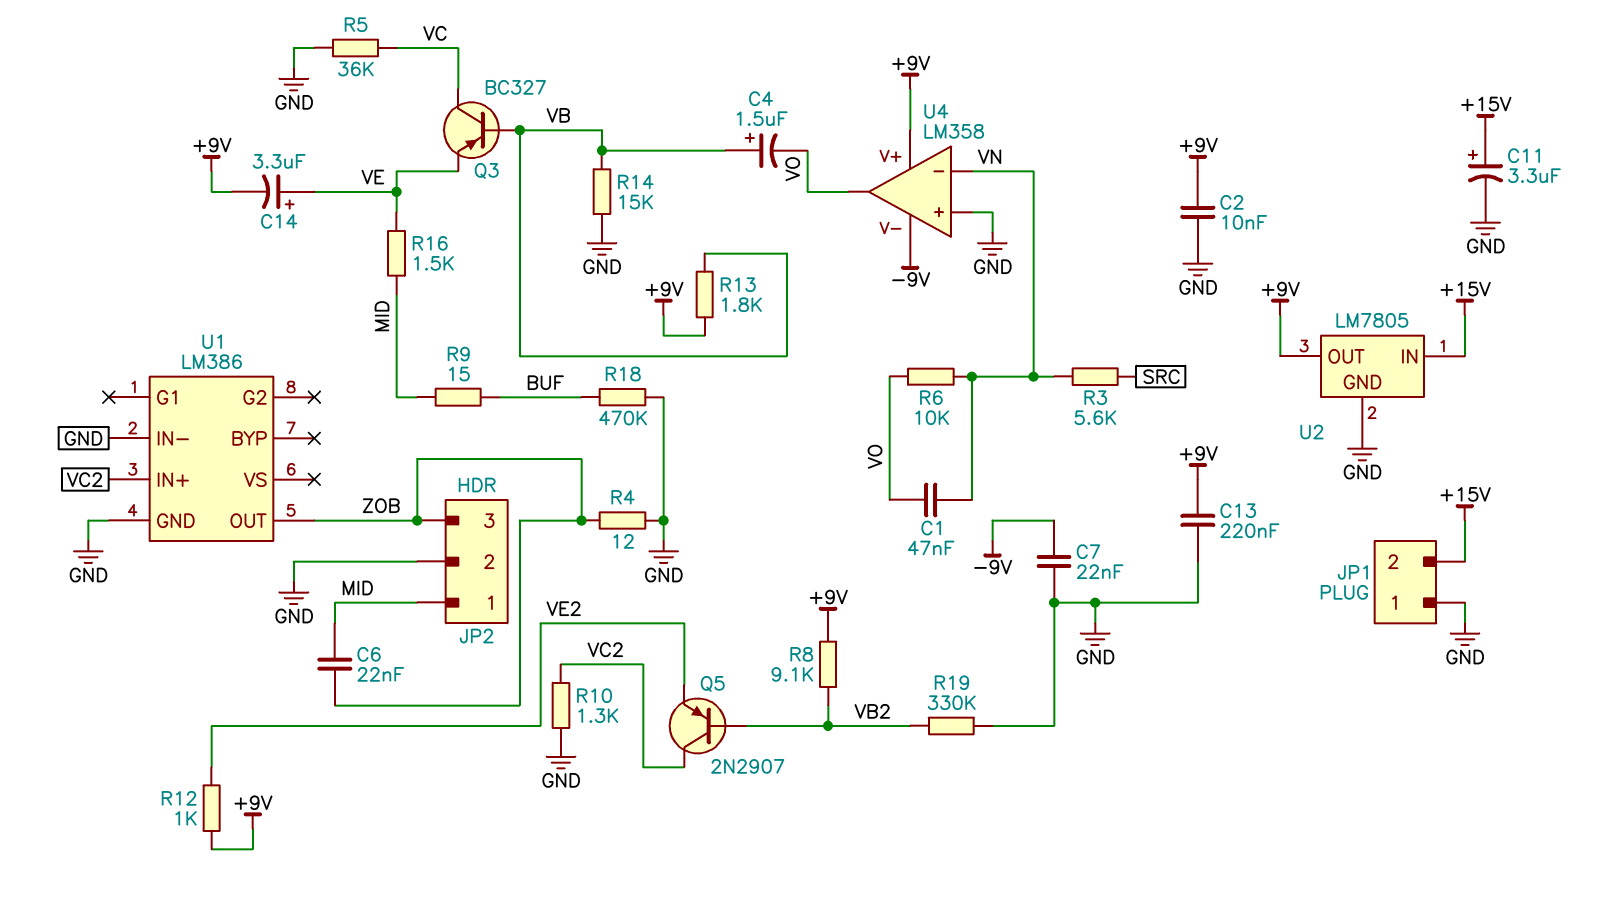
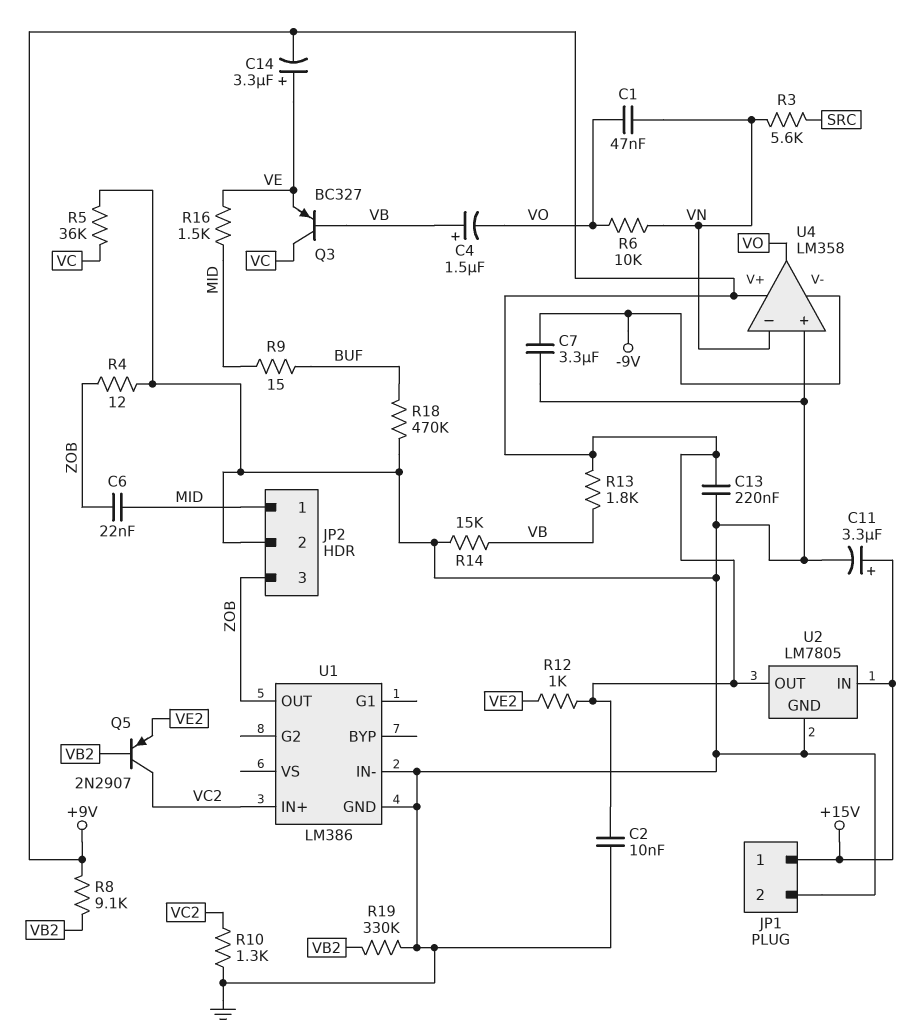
C7: 22nF (-9V, GND) -> 3.3uF (-9V, GND)
JP1 pin 1: GND -> +15V
JP1 pin 2: +15V -> GND

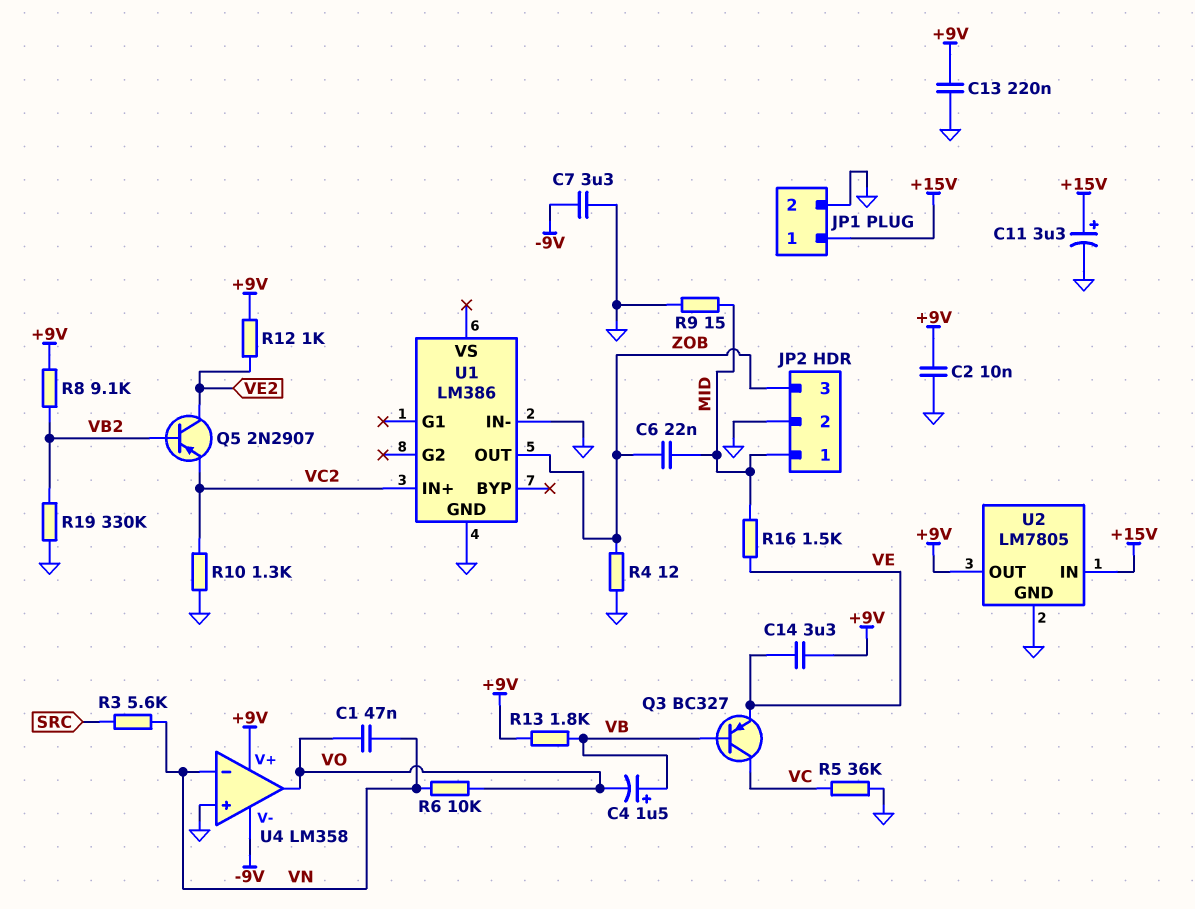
C14: 3.3uF (plus VE, minus +9V) -> 3.3uF (+9V, VE)
Q5: PNP 2N2907 (B VB2, C VC2, E VE2) -> PNP 2N2907 (B VB2, C VE2, E VC2)
R9: 15 (BUF, MID) -> 15 (GND, MID)
R14: 15k (GND, VB) -> none
R18: 470k (BUF, GND) -> none

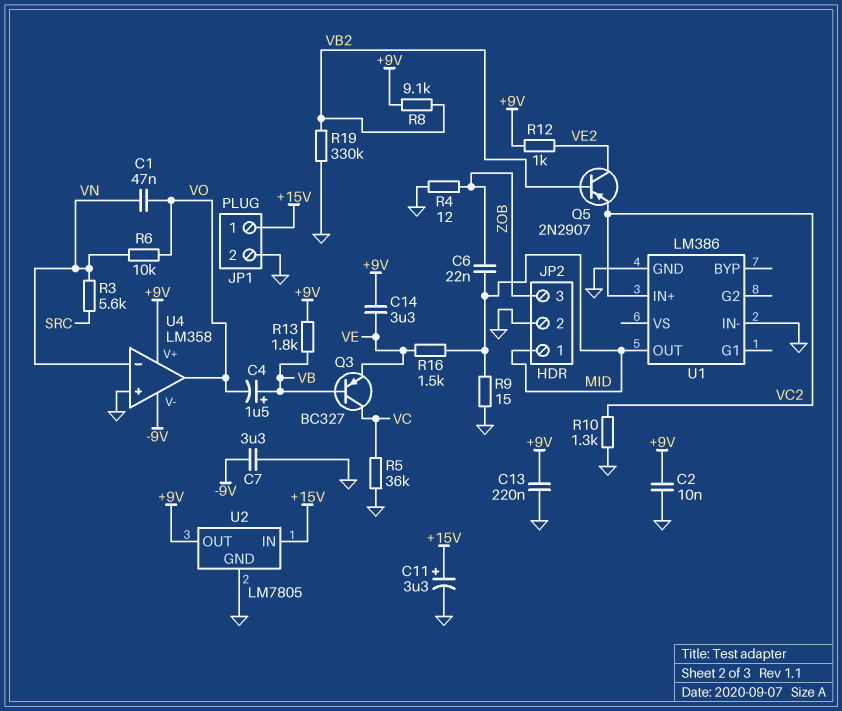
U1 pin OUT: ZOB -> MID

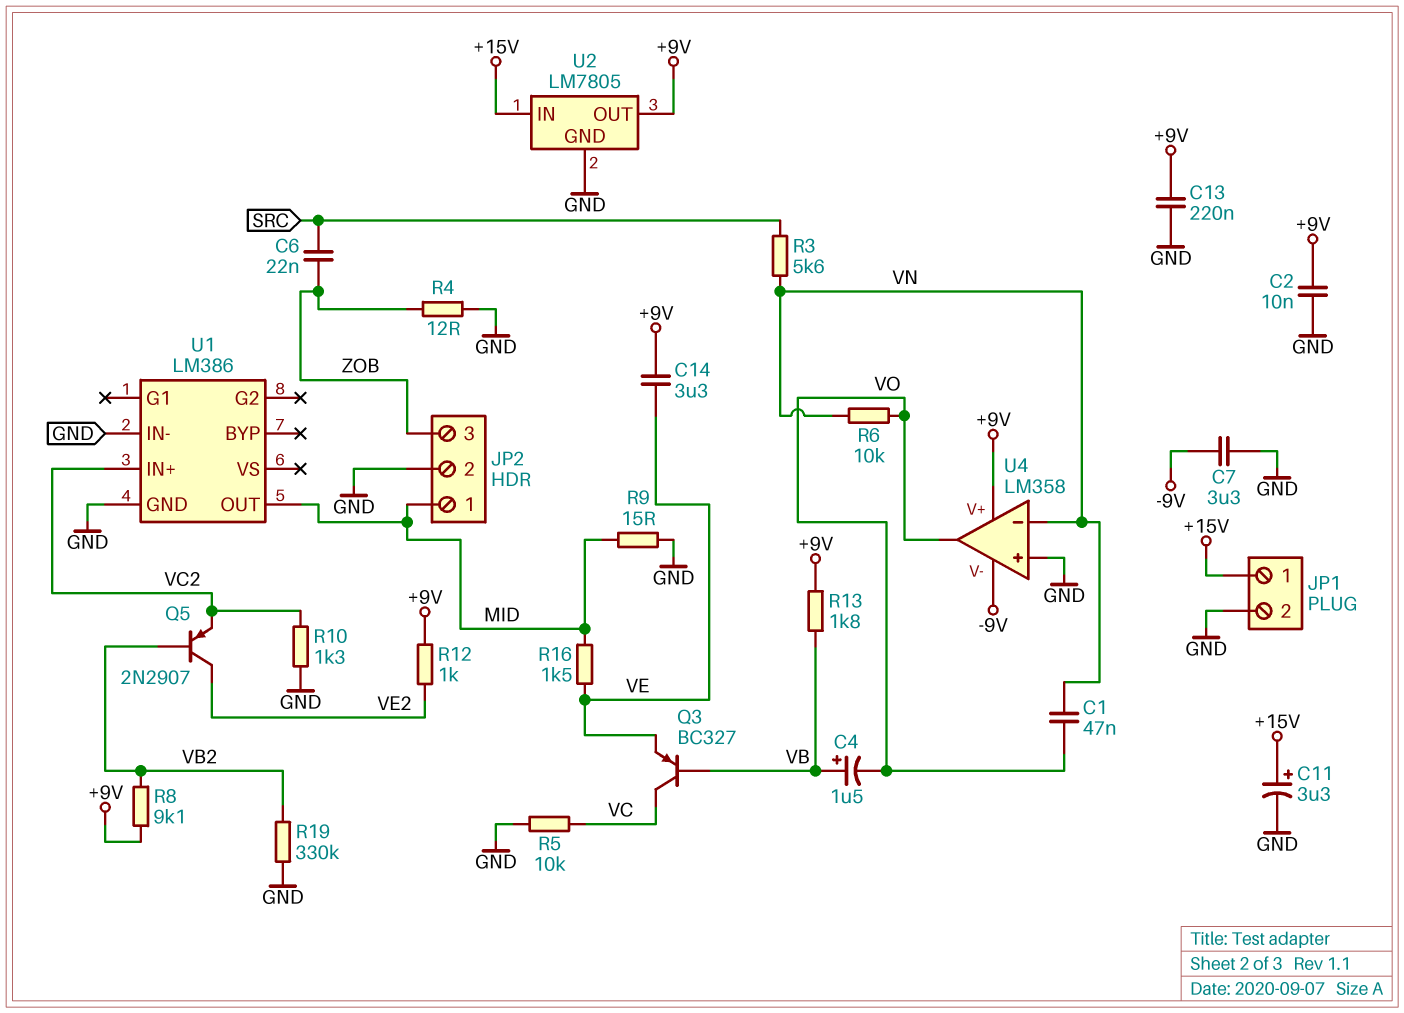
C6: 22nF (MID, ZOB) -> 22nF (SRC, ZOB)
R5: 36k (GND, VC) -> 10k (GND, VC)

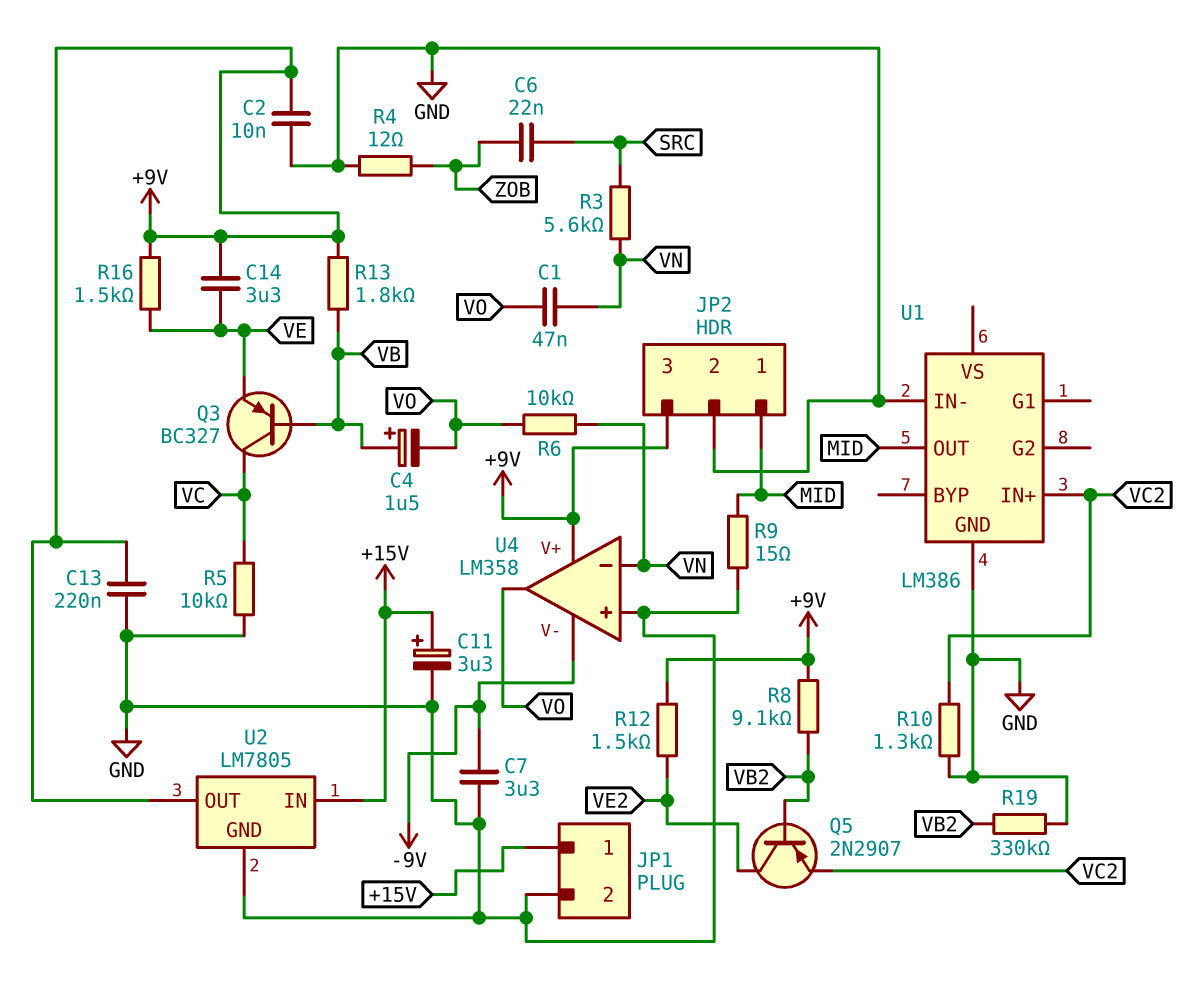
JP2 pin 3: ZOB -> +9V
R12: 1k (+9V, VE2) -> 1.5k (+9V, VE2)
R16: 1.5k (MID, VE) -> 1.5k (+9V, VE)

